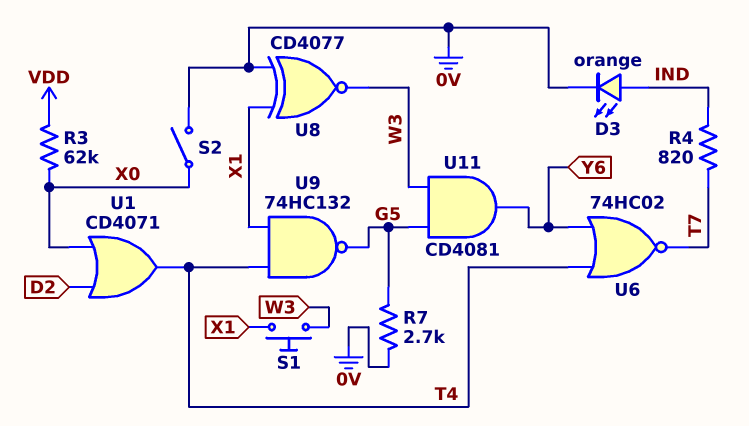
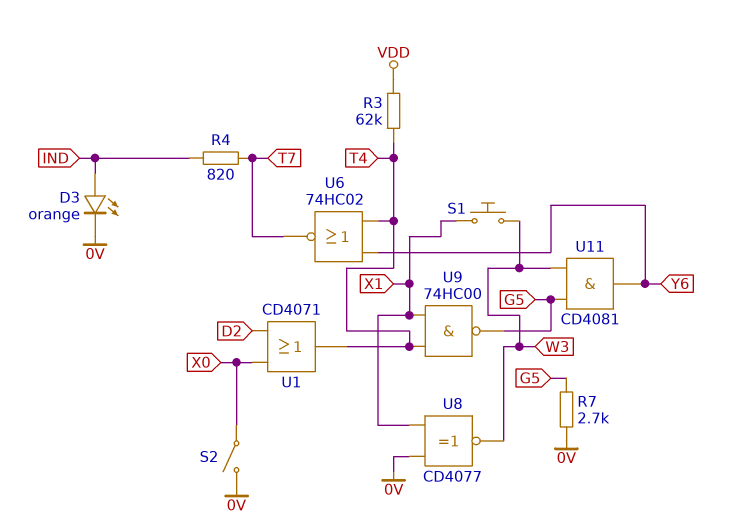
R3: 62k (VDD, X0) -> 62k (T4, VDD)
U9: NAND 74HC132 (in T4, in X1, out G5) -> NAND 74HC00 (in T4, in X1, out G5)

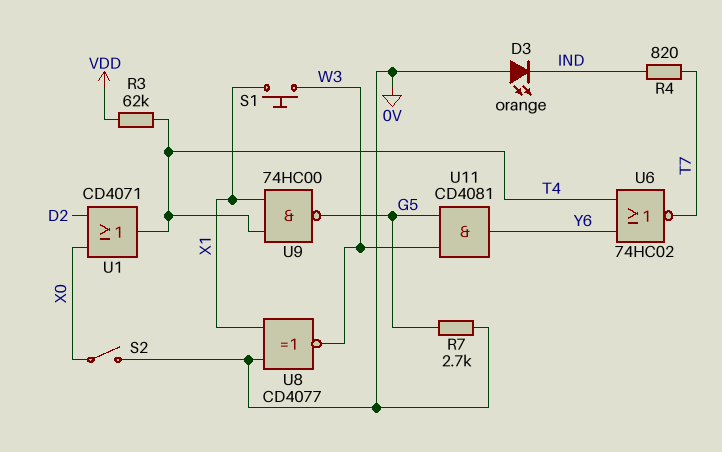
D3: LED orange (A IND, K 0V) -> LED orange (A 0V, K IND)

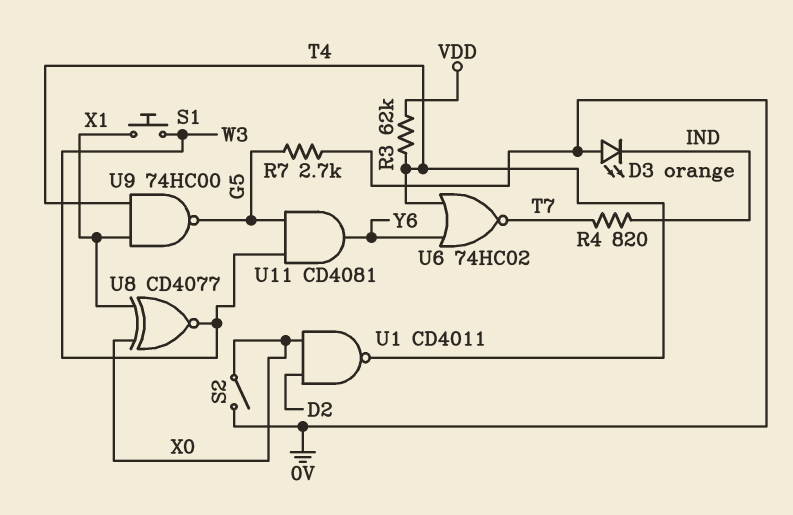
U1: OR CD4071 (in D2, in X0, out T4) -> NAND CD4011 (in D2, in X0, out T4)
U8: XNOR CD4077 (in 0V, in X1, out W3) -> XNOR CD4077 (in X0, in X1, out W3)

